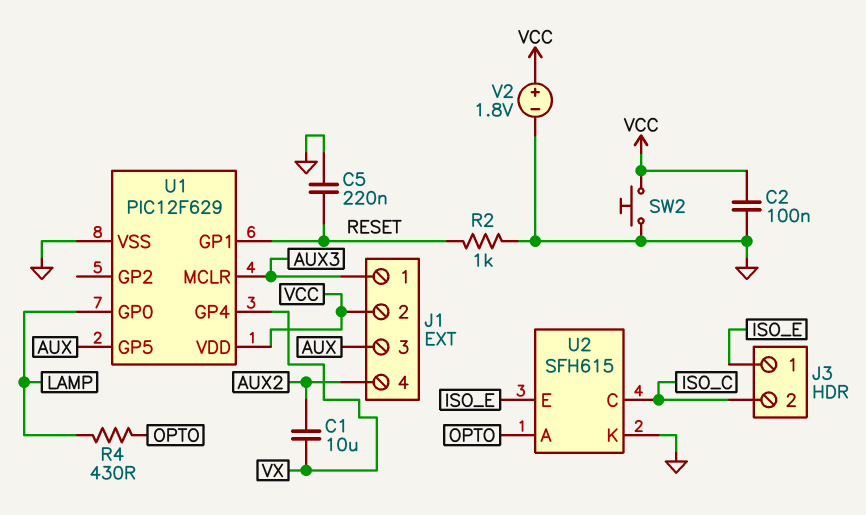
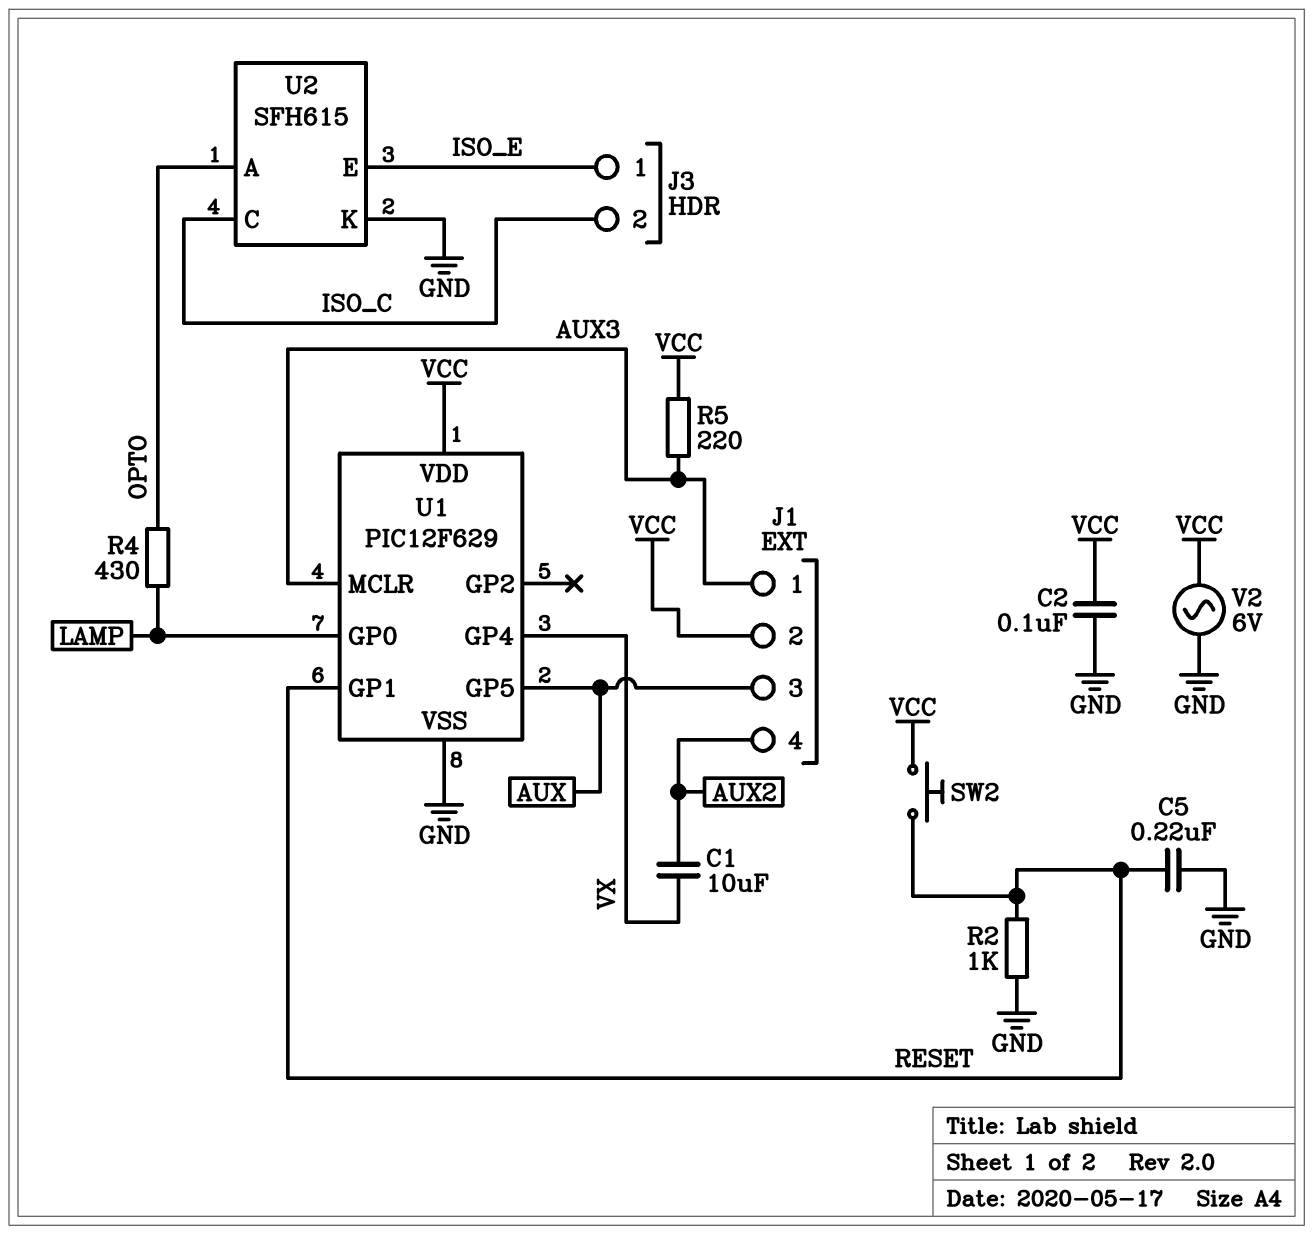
R5: none -> 220 (AUX3, VCC)
SW2: button (GND, VCC) -> button (RESET, VCC)
V2: 1.8V (plus VCC, minus GND) -> AC 6V (GND, VCC)

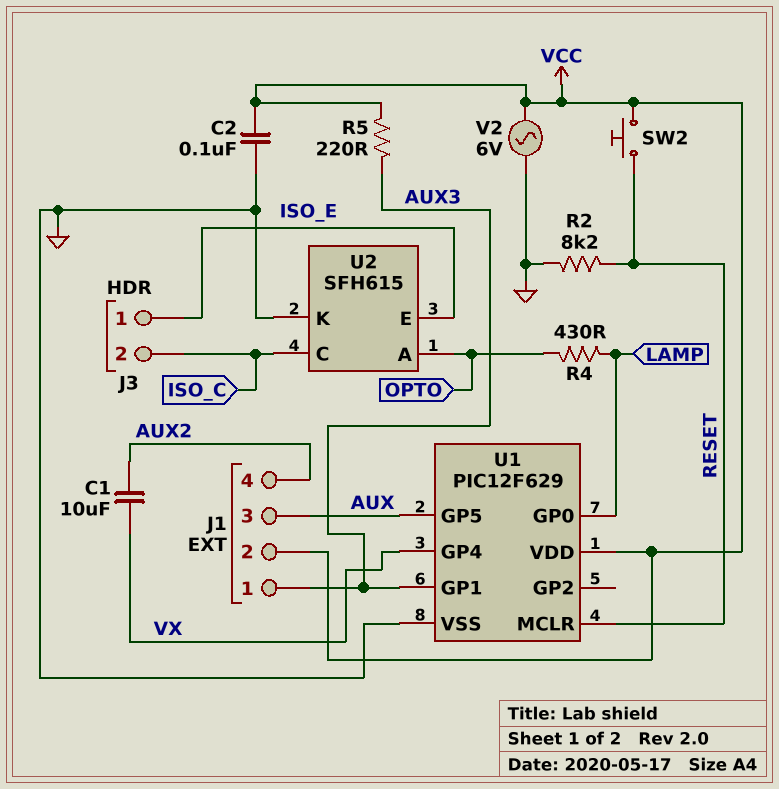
C5: 220nF (GND, RESET) -> none
R2: 1k (GND, RESET) -> 8.2k (GND, RESET)
U1 pin GP1: RESET -> AUX3
U1 pin MCLR: AUX3 -> RESET

